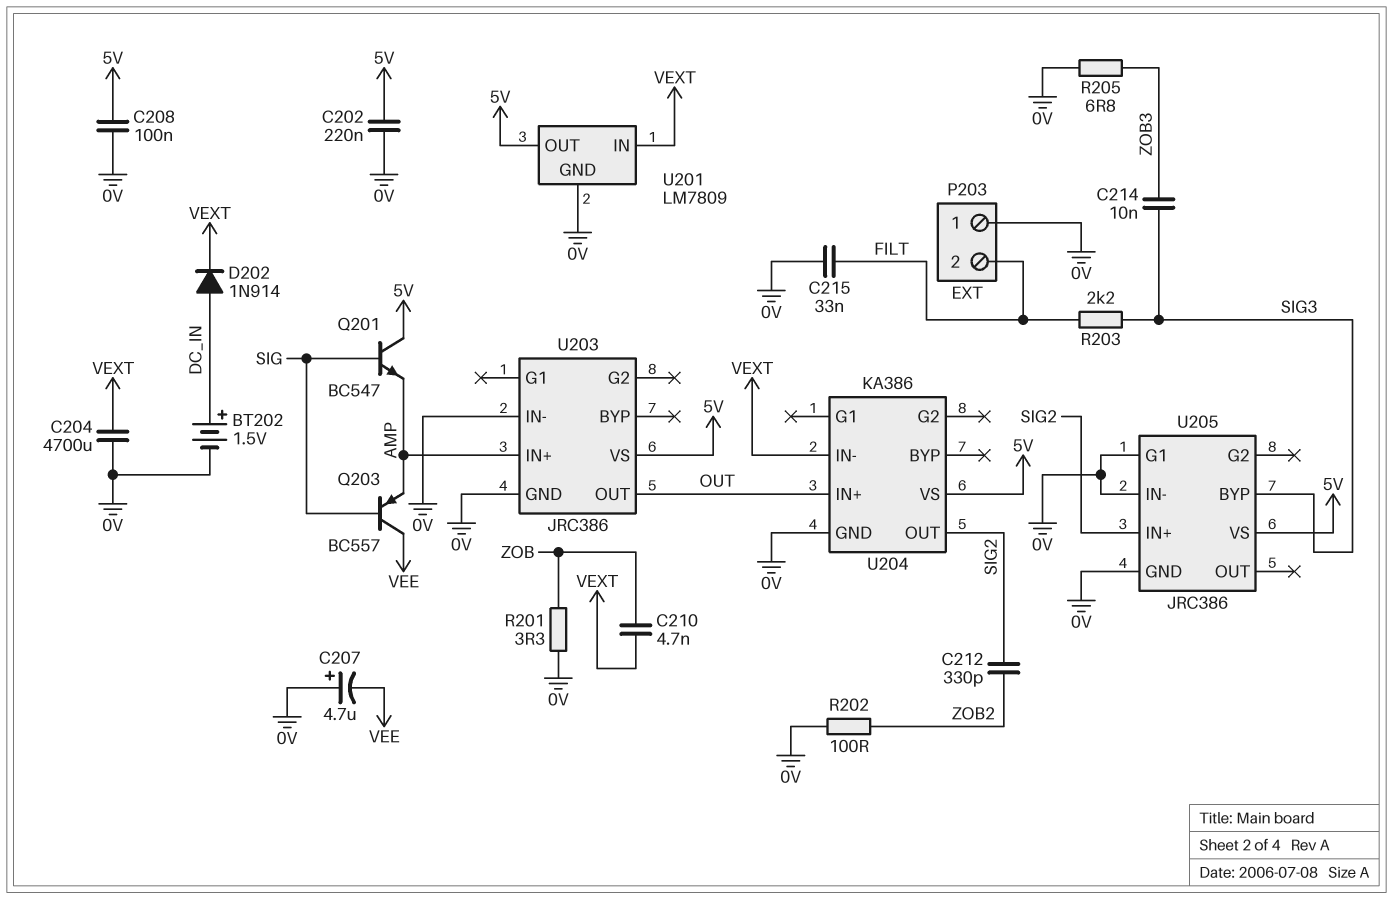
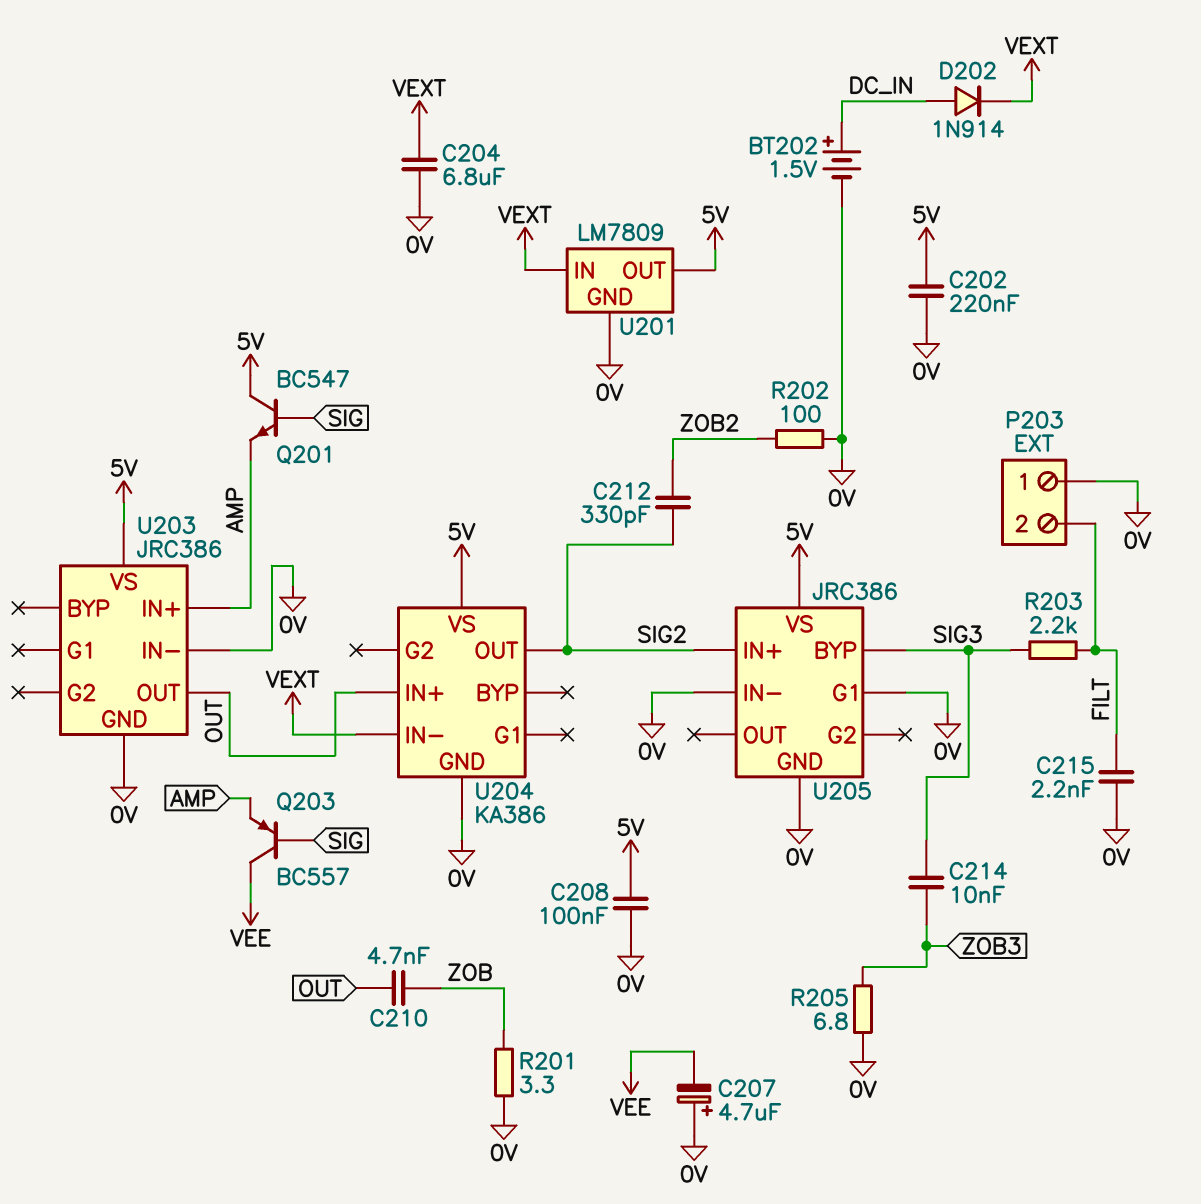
C204: 4700uF (0V, VEXT) -> 6.8uF (0V, VEXT)
C210: 4.7nF (VEXT, ZOB) -> 4.7nF (OUT, ZOB)
C215: 33nF (0V, FILT) -> 2.2nF (0V, FILT)

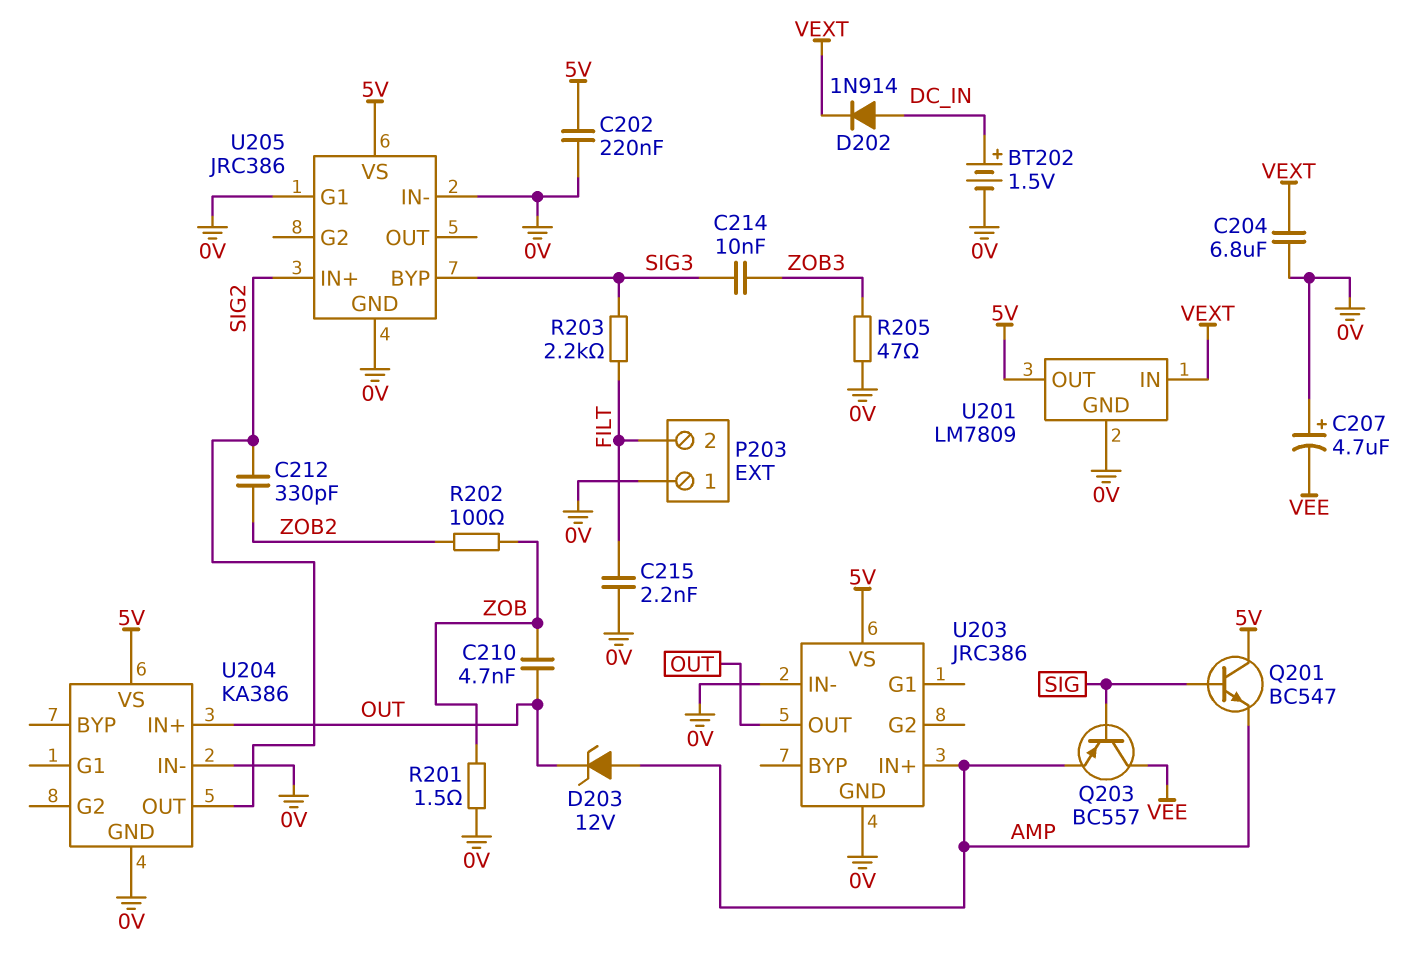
C208: 100nF (0V, 5V) -> none
D203: none -> zener 12V (A AMP, K OUT)
R201: 3.3 (0V, ZOB) -> 1.5 (0V, ZOB)
R202: 100 (0V, ZOB2) -> 100 (ZOB, ZOB2)
R205: 6.8 (0V, ZOB3) -> 47 (0V, ZOB3)
U204 pin IN-: VEXT -> 0V

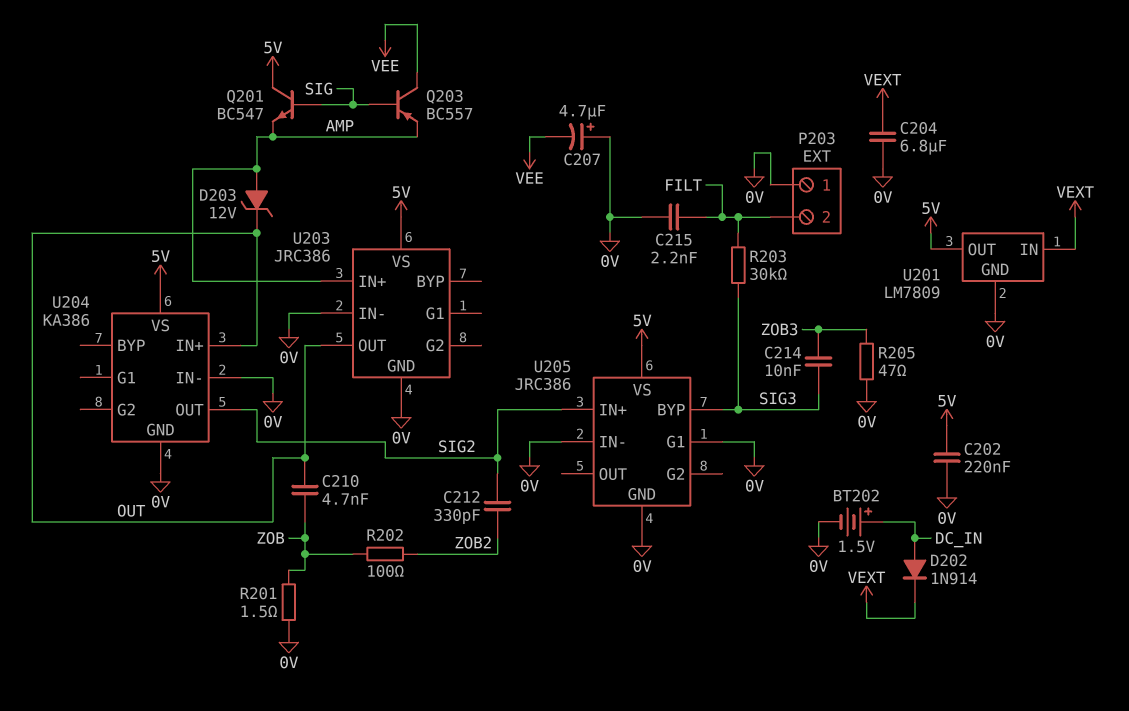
R203: 2.2k (FILT, SIG3) -> 30k (FILT, SIG3)

